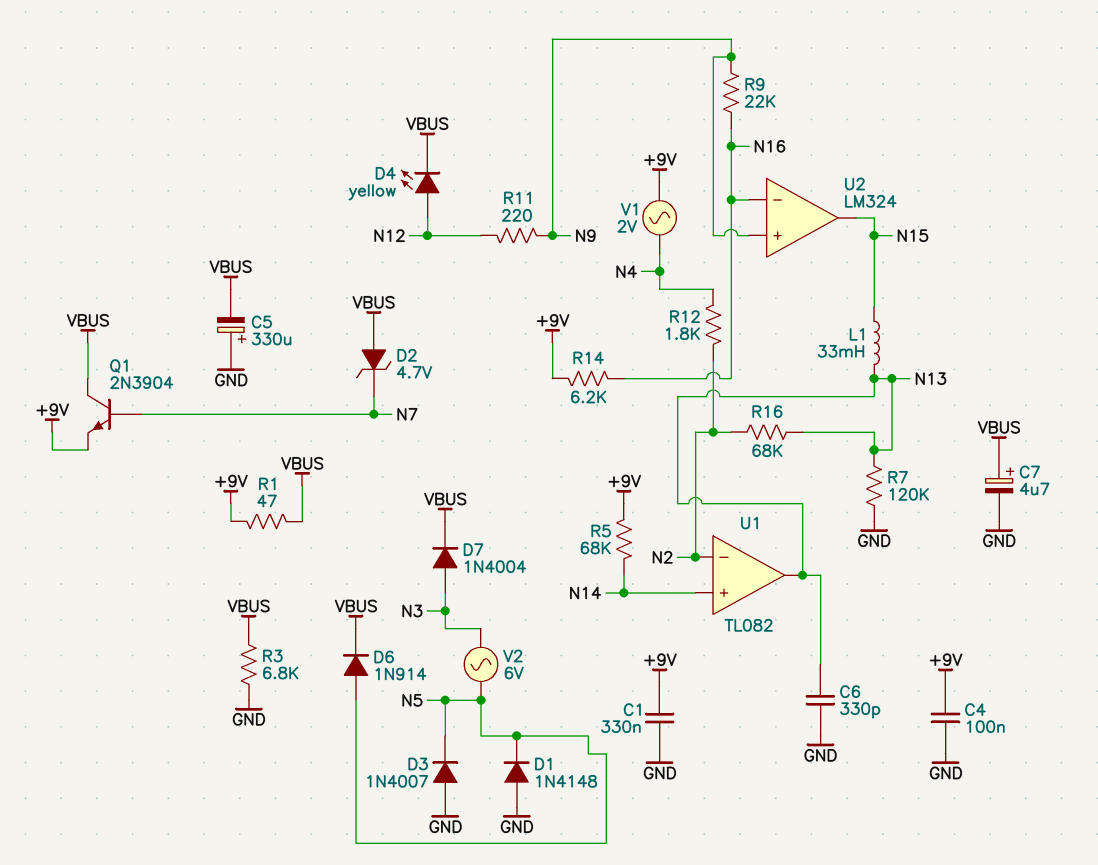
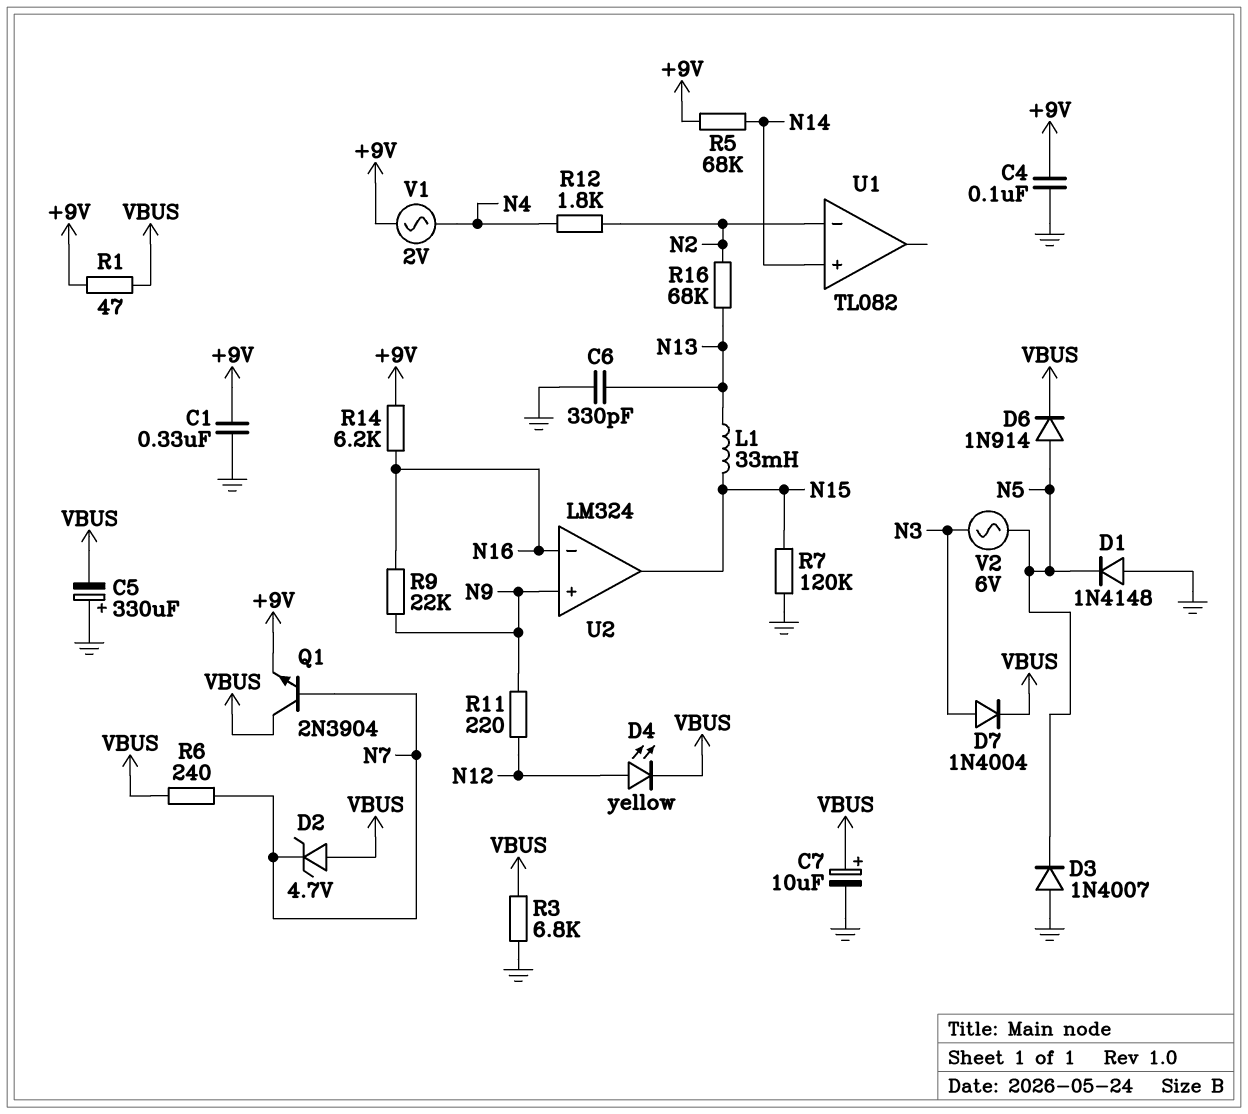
C7: 4.7uF (plus VBUS, minus GND) -> 10uF (plus VBUS, minus GND)
R6: none -> 240 (N7, VBUS)
R7: 120k (GND, N13) -> 120k (GND, N15)
U1 pin out: N13 -> none

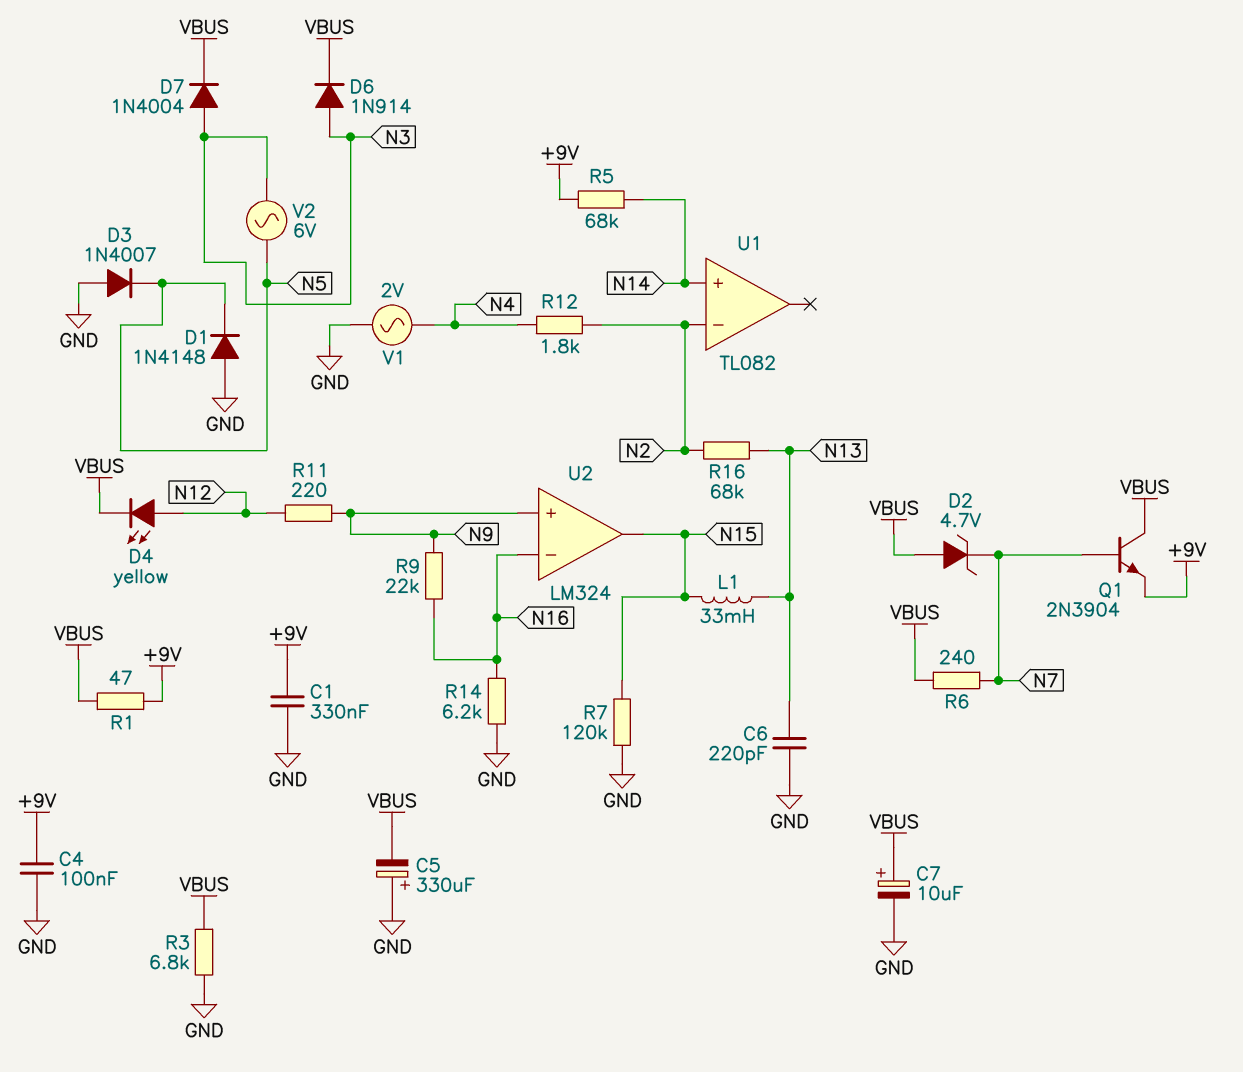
C6: 330pF (GND, N13) -> 220pF (GND, N13)
D6: diode 1N914 (A N5, K VBUS) -> diode 1N914 (A N3, K VBUS)
R14: 6.2k (+9V, N16) -> 6.2k (GND, N16)
V1: AC 2V (+9V, N4) -> AC 2V (GND, N4)

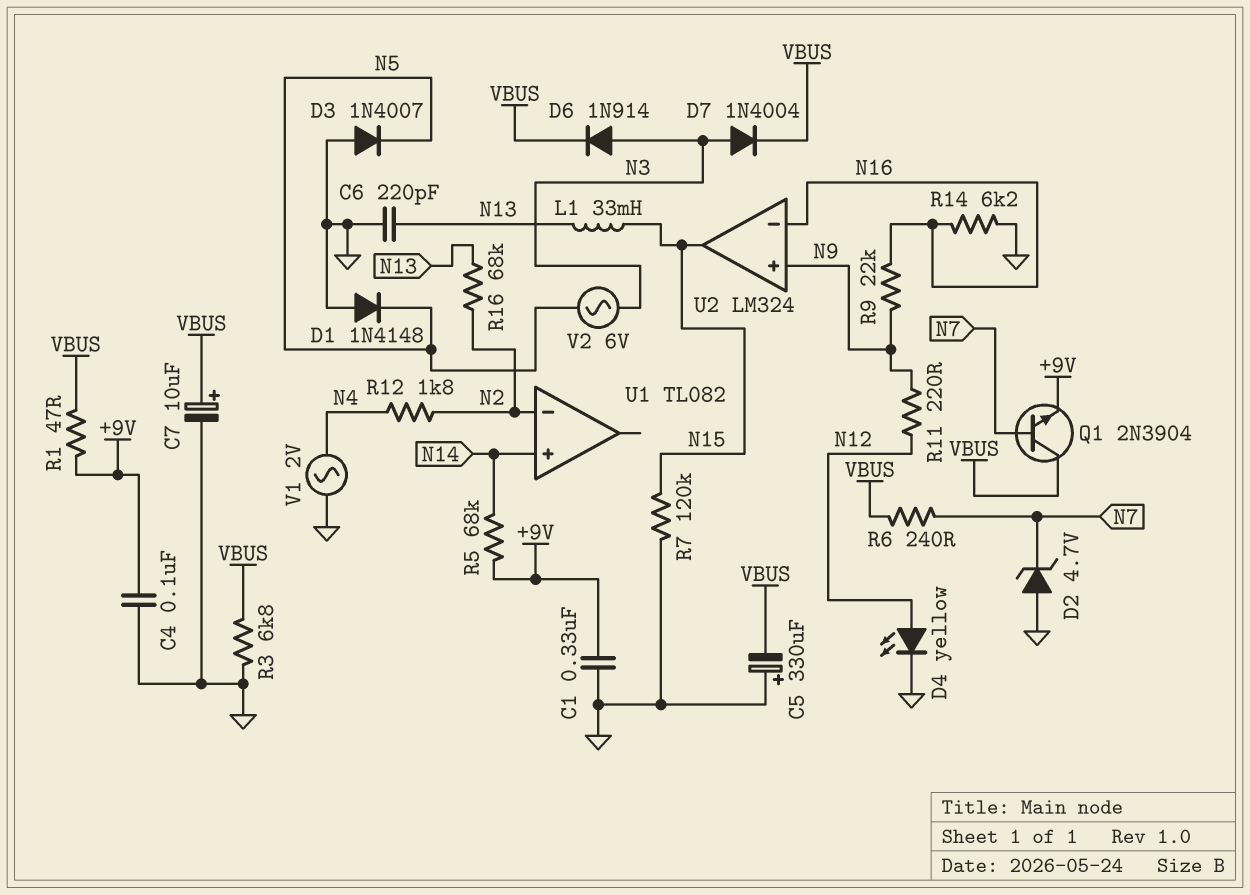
D2: zener 4.7V (A VBUS, K N7) -> zener 4.7V (A GND, K N7)
D4: LED yellow (A N12, K VBUS) -> LED yellow (A N12, K GND)

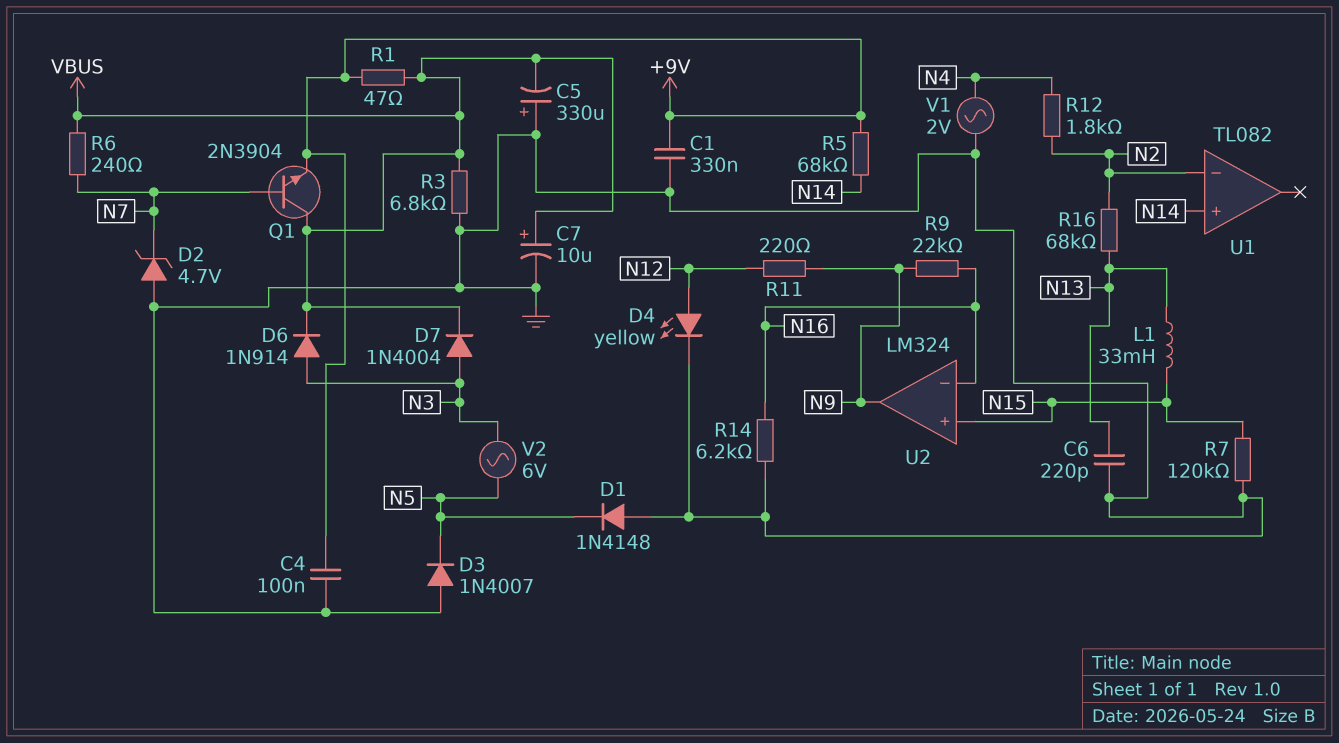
U2 pin in+: N9 -> N15
U2 pin out: N15 -> N9

